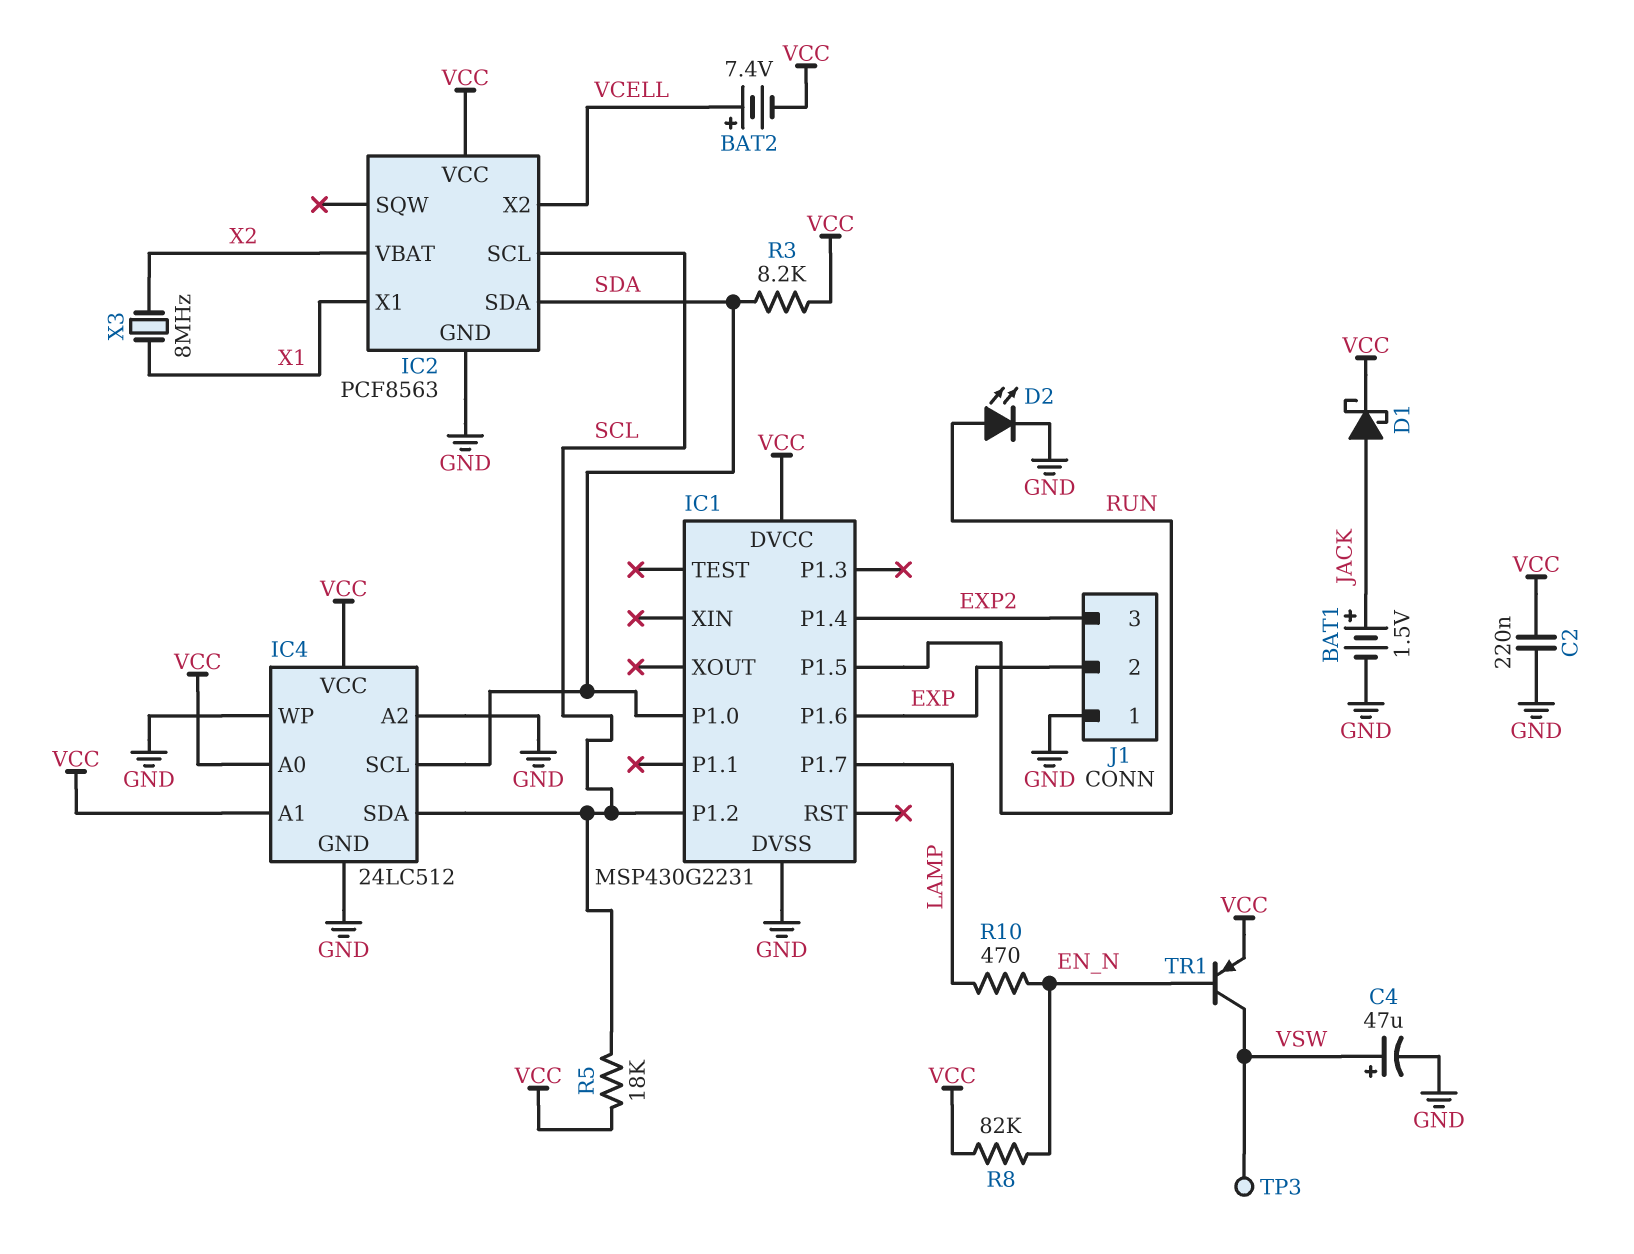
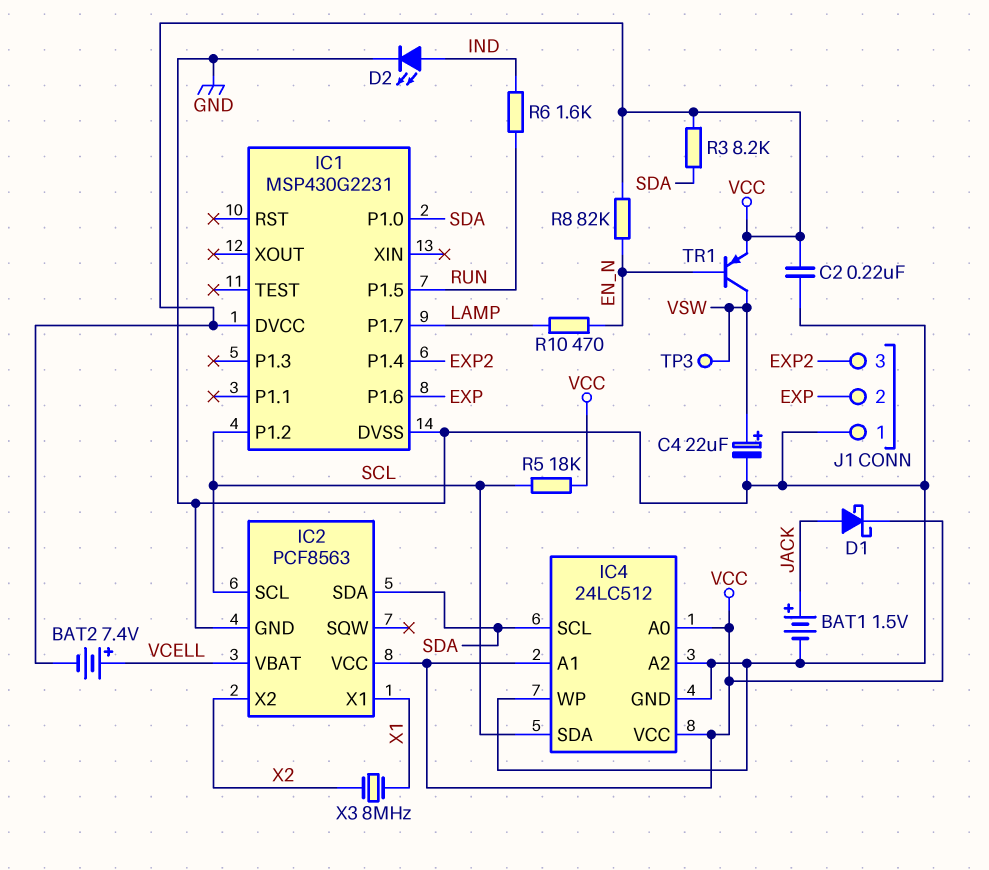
C4: 47uF (plus VSW, minus GND) -> 22uF (plus VSW, minus GND)
D2: LED (A RUN, K GND) -> LED (A IND, K GND)
IC2 pin VBAT: X2 -> VCELL
IC2 pin X2: VCELL -> X2
R6: none -> 1.6k (IND, RUN)

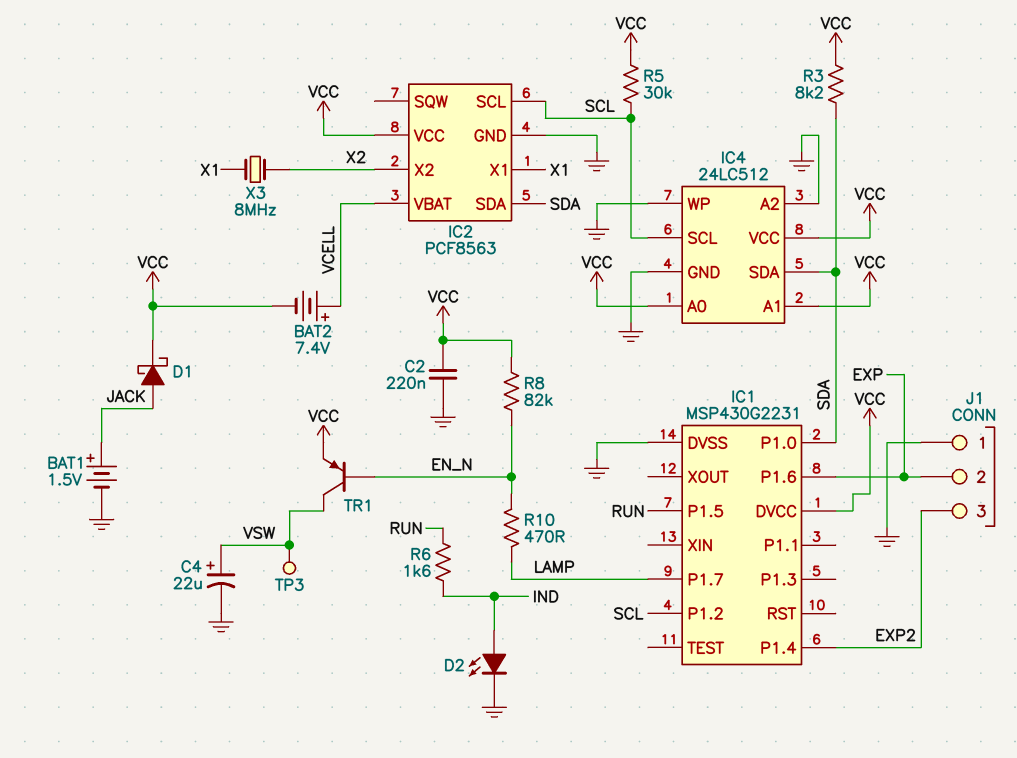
IC4 pin SCL: SDA -> SCL
IC4 pin SDA: SCL -> SDA
R5: 18k (SCL, VCC) -> 30k (SCL, VCC)

